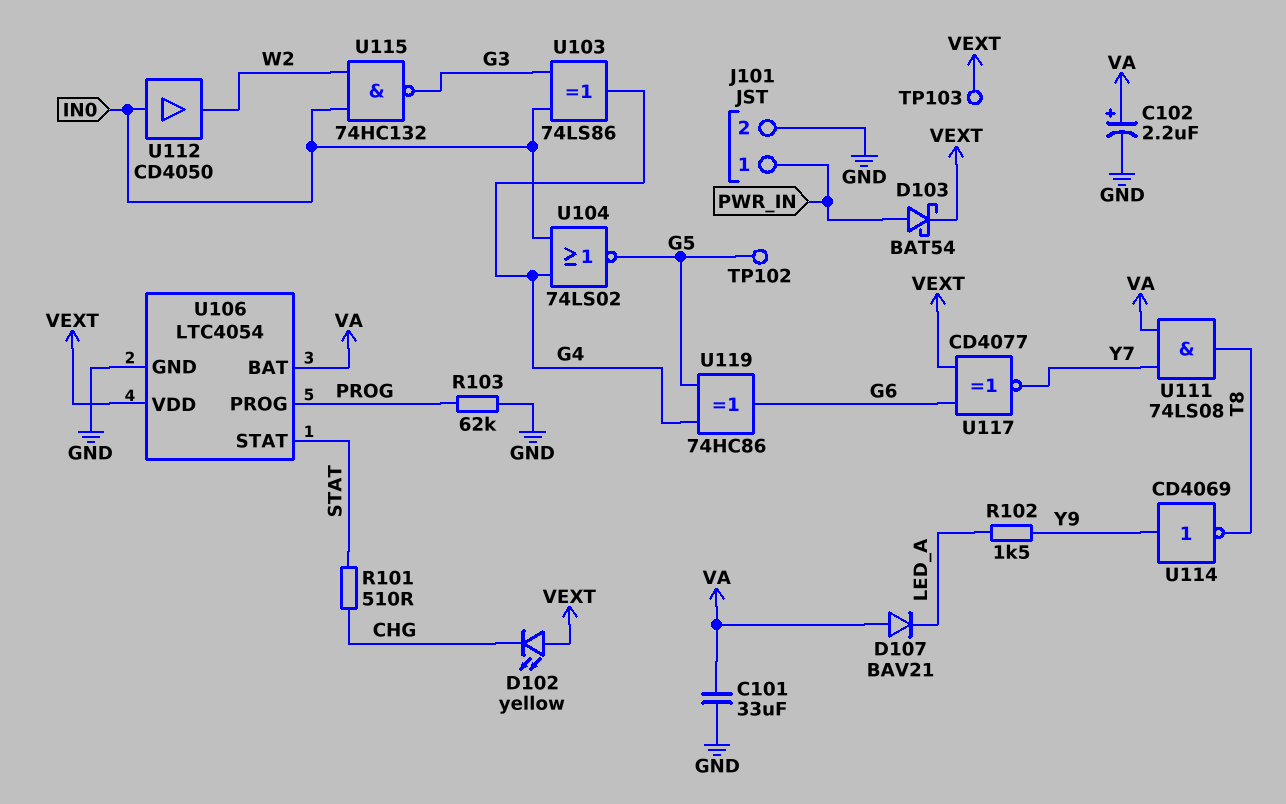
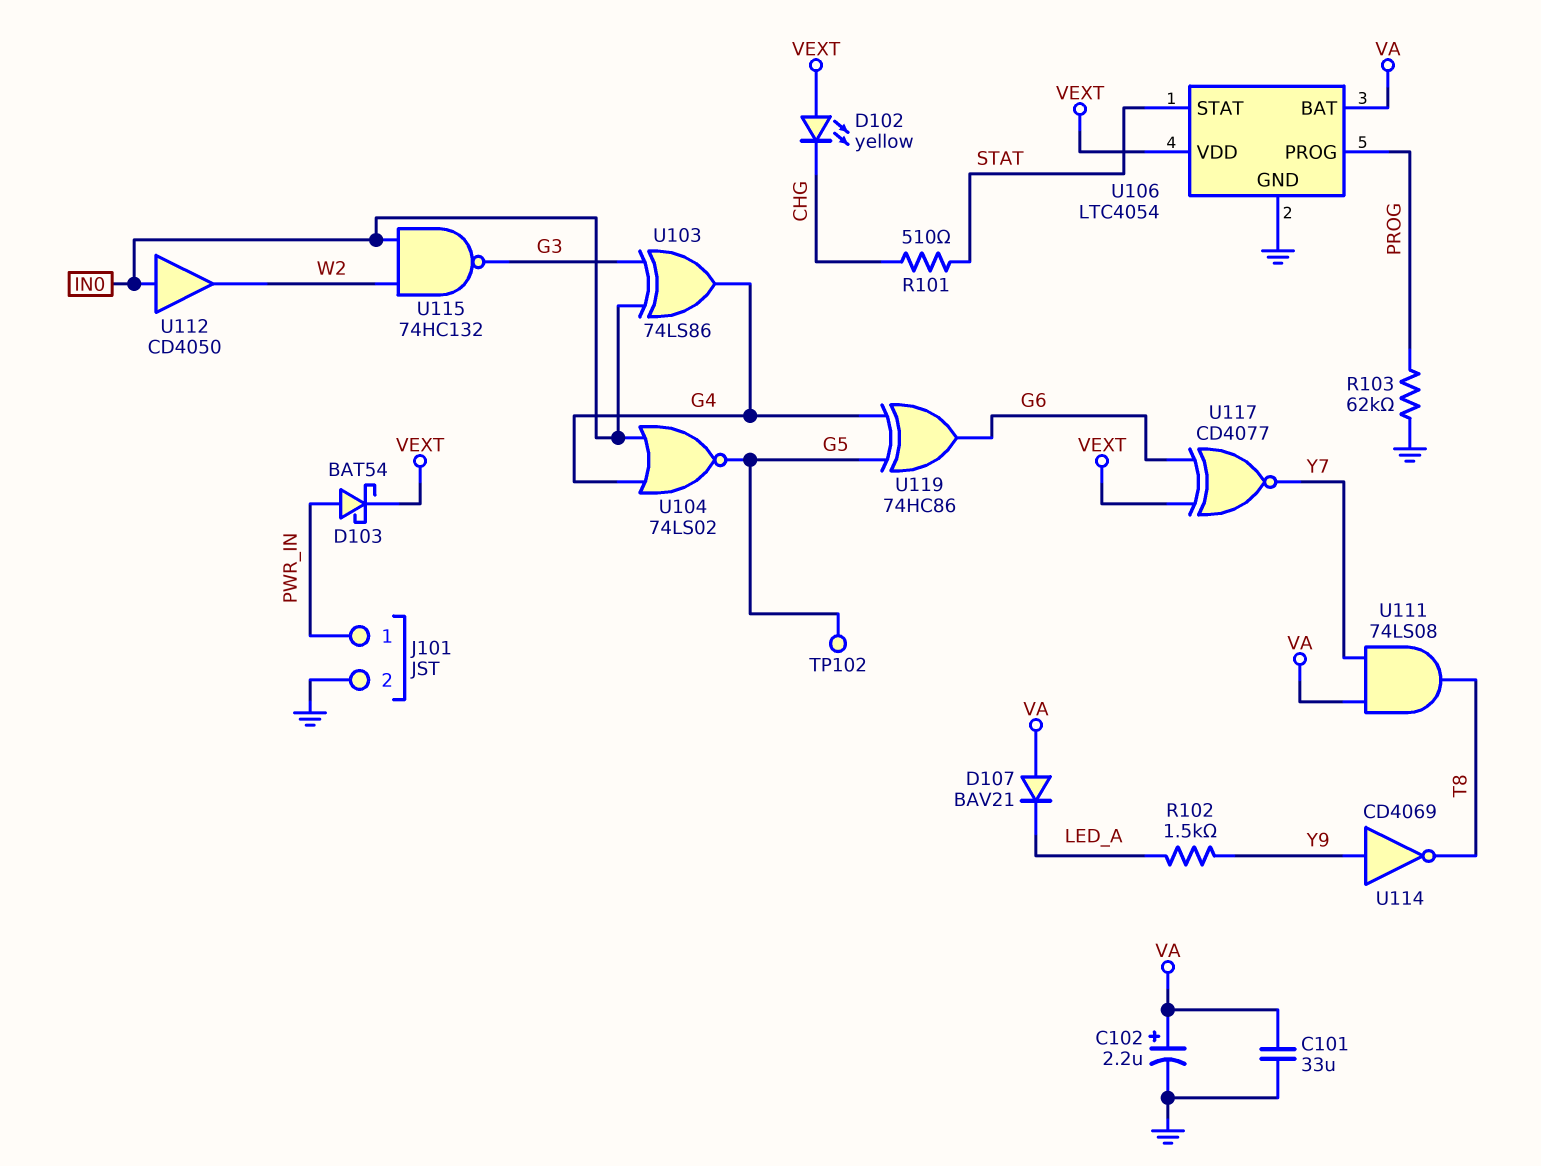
TP103: test point (VEXT) -> none

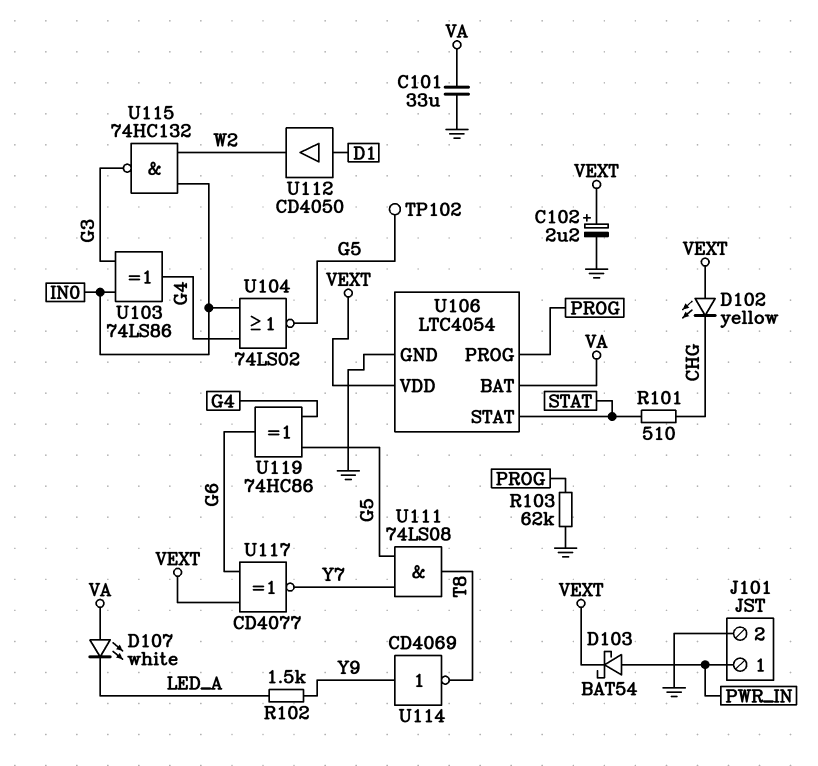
C102: 2.2uF (plus VA, minus GND) -> 2.2uF (plus VEXT, minus GND)
D107: diode BAV21 (A VA, K LED_A) -> LED white (A VA, K LED_A)
U111: AND 74LS08 (in VA, in Y7, out T8) -> AND 74LS08 (in G5, in Y7, out T8)
U112: buffer CD4050 (in IN0, out W2) -> buffer CD4050 (in D1, out W2)

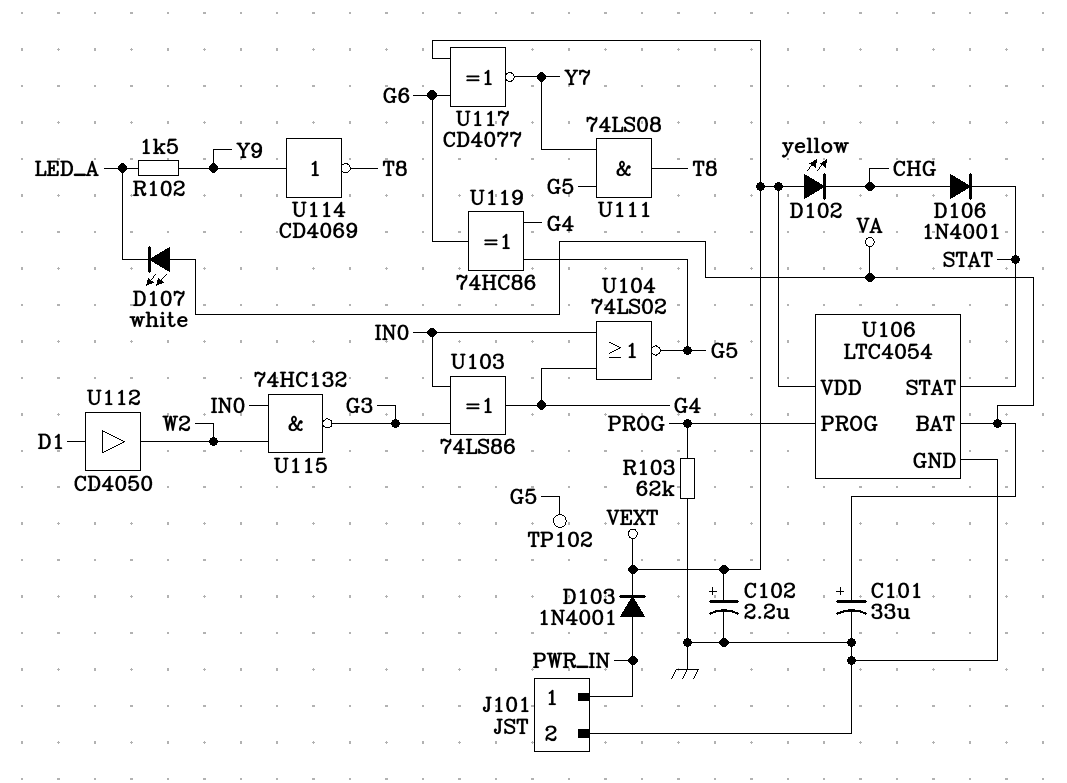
C101: 33uF (GND, VA) -> 33uF (plus VA, minus GND)
D103: schottky BAT54 (A PWR_IN, K VEXT) -> diode 1N4001 (A PWR_IN, K VEXT)
D106: none -> diode 1N4001 (A CHG, K STAT)
R101: 510 (CHG, STAT) -> none

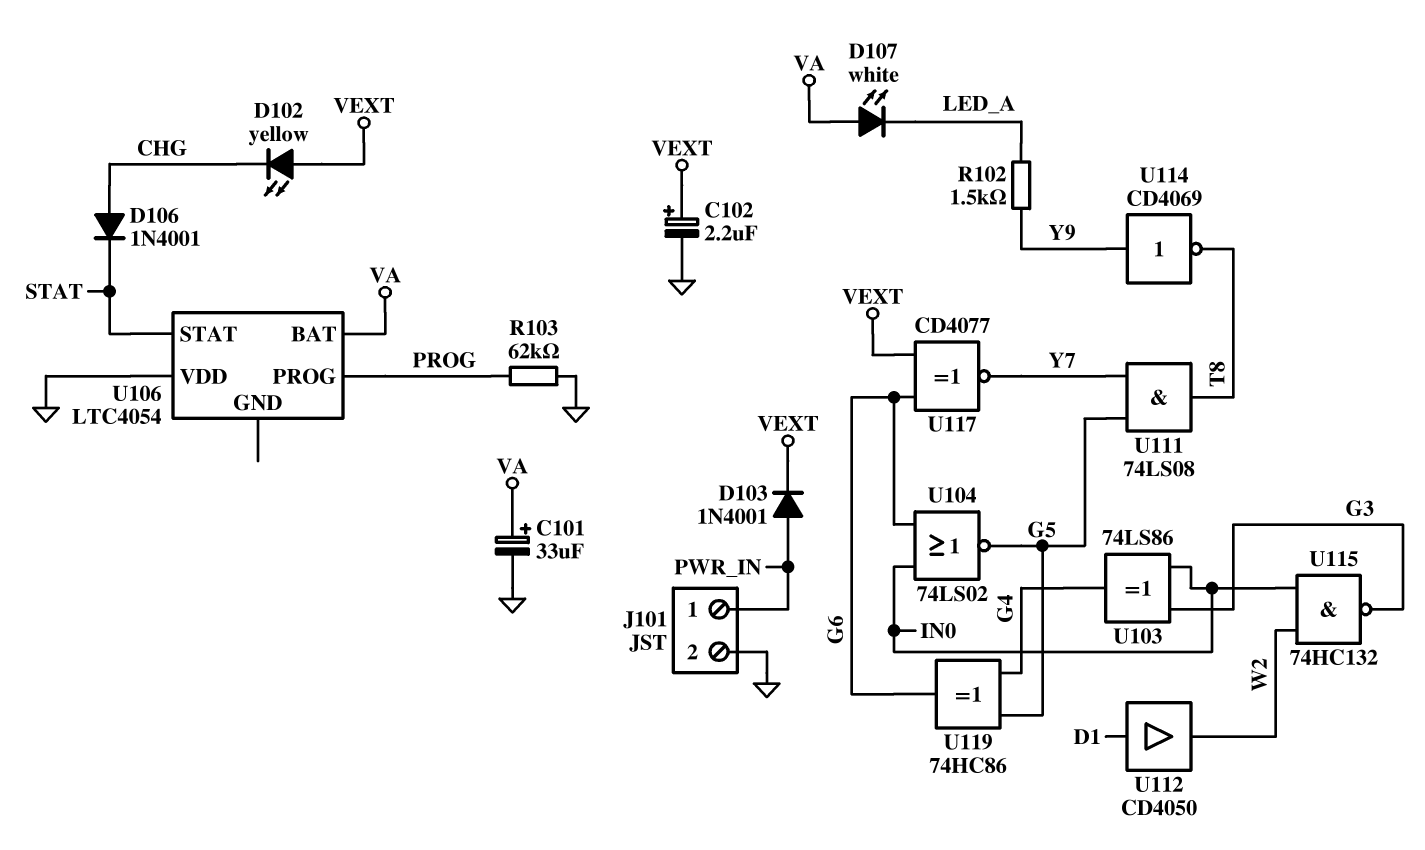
TP102: test point (G5) -> none
U104: NOR 74LS02 (in G4, in IN0, out G5) -> NOR 74LS02 (in G6, in IN0, out G5)
U106 pin GND: GND -> none
U106 pin VDD: VEXT -> GND

